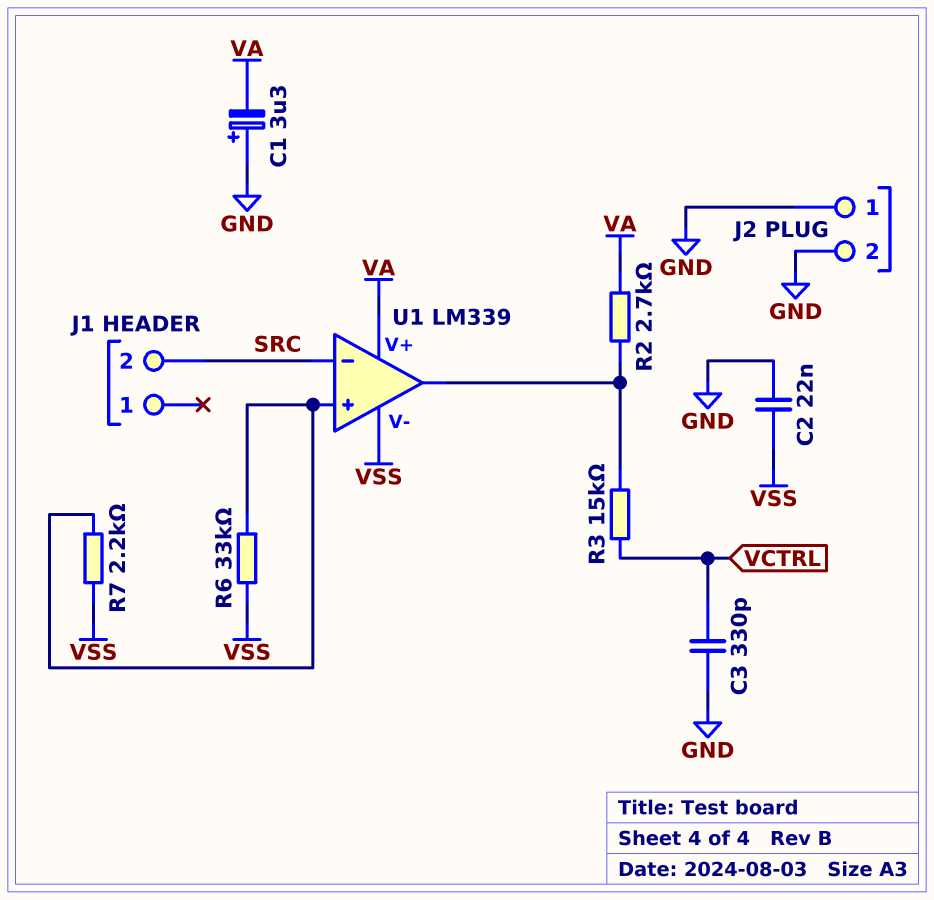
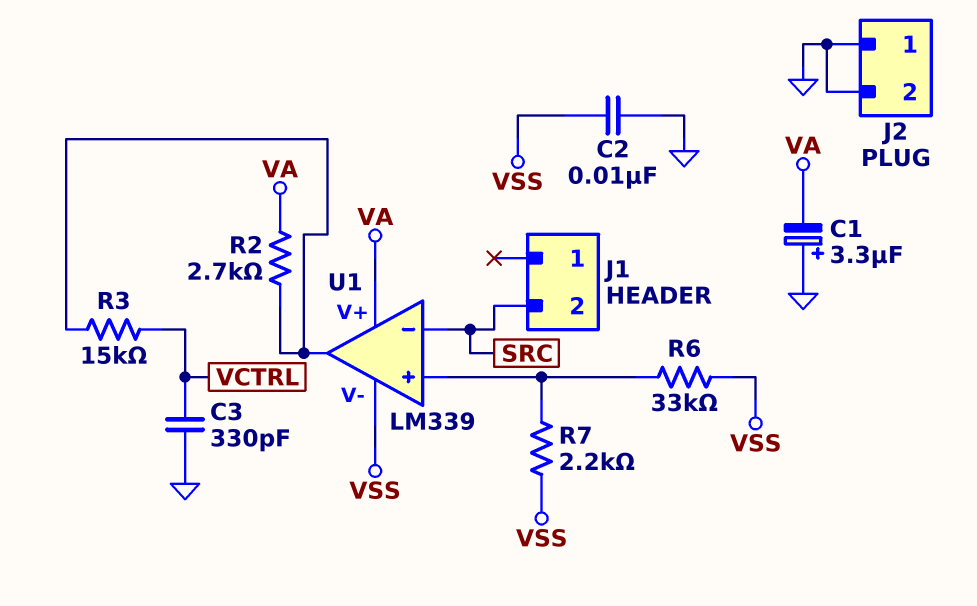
C2: 22nF (GND, VSS) -> 10nF (GND, VSS)

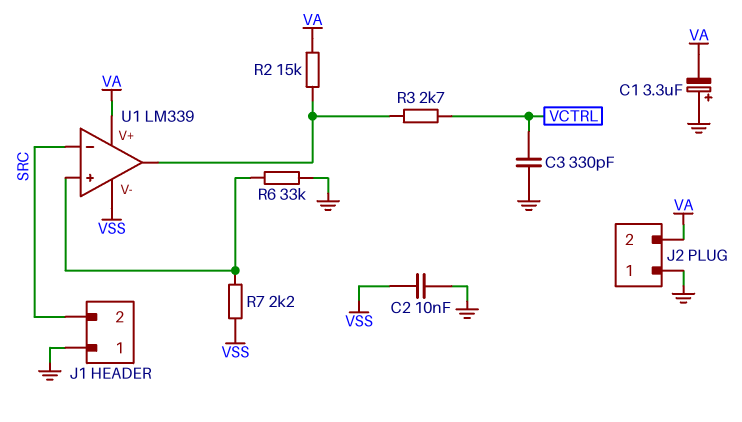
J1 pin 1: none -> GND
J2 pin 2: GND -> VA
R2: 2.7k (U1/out, VA) -> 15k (U1/out, VA)
R3: 15k (U1/out, VCTRL) -> 2.7k (U1/out, VCTRL)
R6: 33k (U1/in+, VSS) -> 33k (GND, U1/in+)

